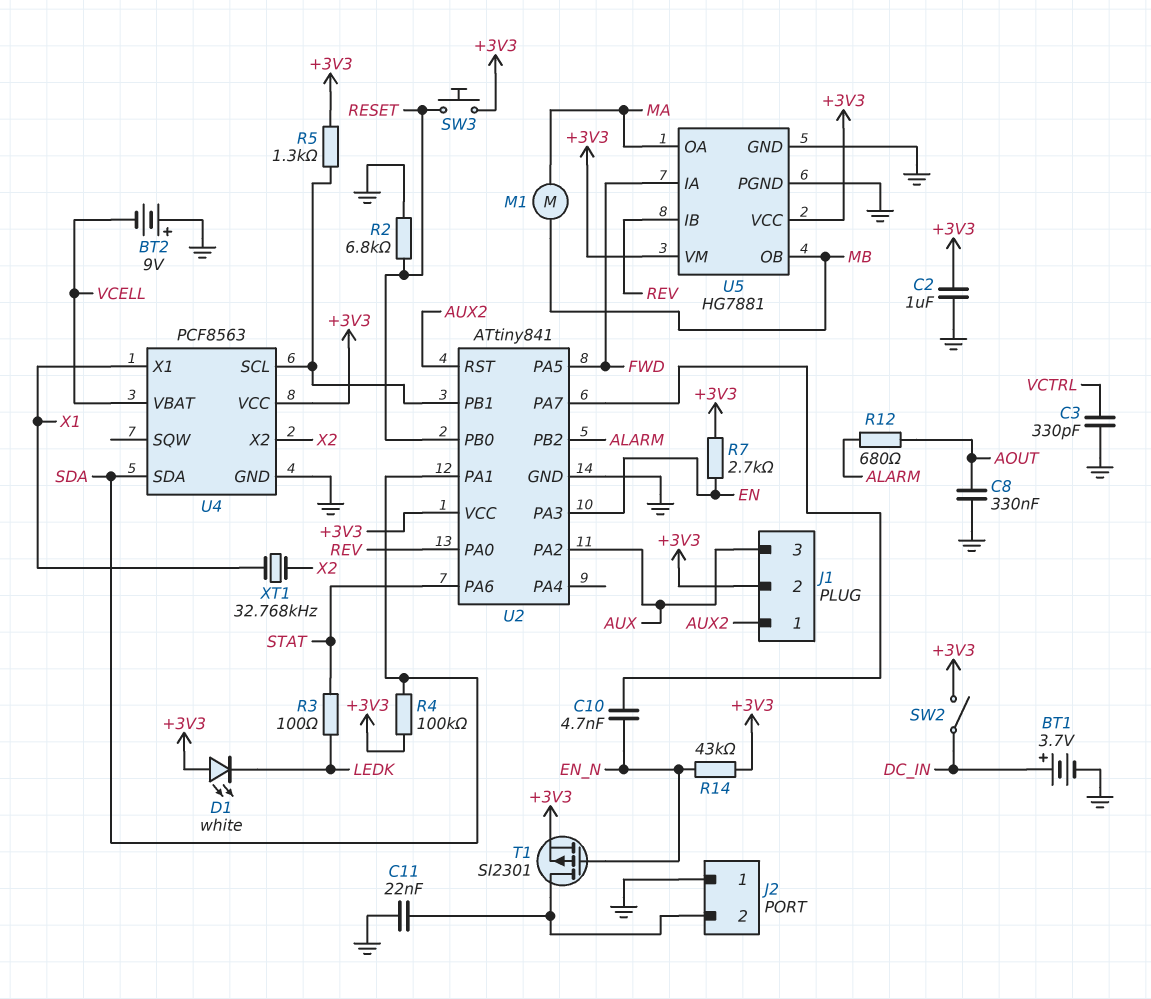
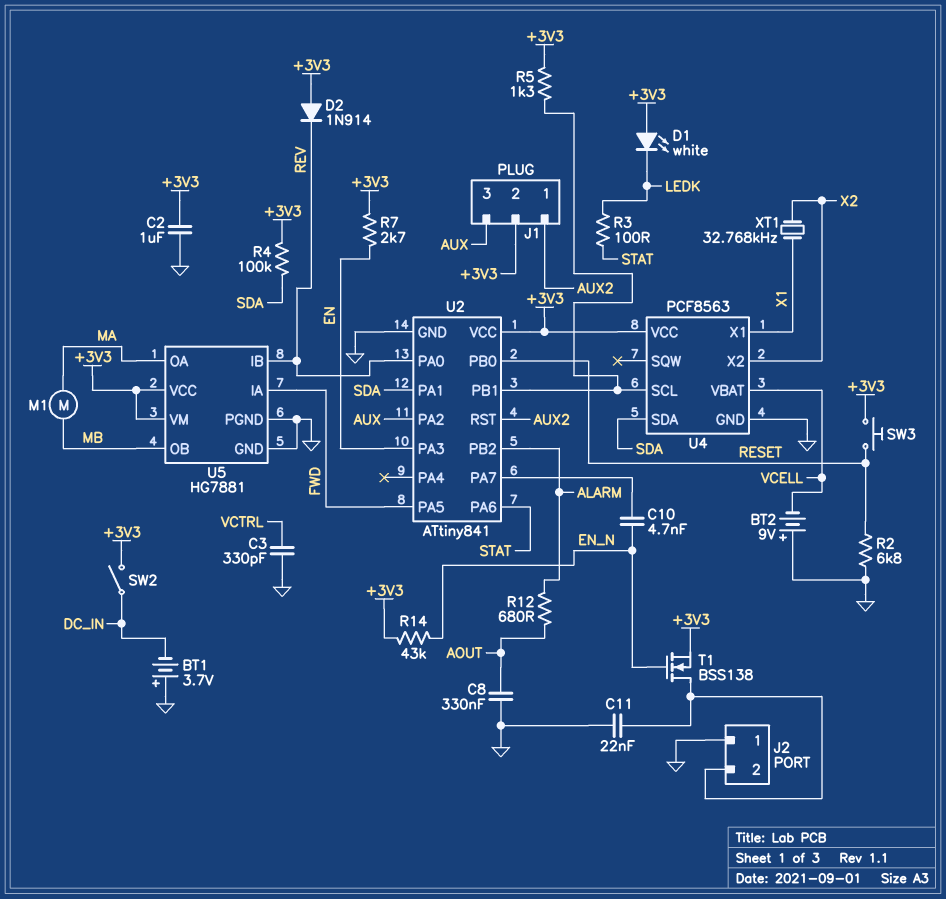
BT1: 3.7V (plus DC_IN, minus GND) -> 3.7V (plus GND, minus DC_IN)
D2: none -> diode 1N914 (A +3V3, K REV)
T1: PMOS SI2301 (G EN_N, D J2/2, S +3V3) -> NMOS BSS138 (G EN_N, D J2/2, S +3V3)

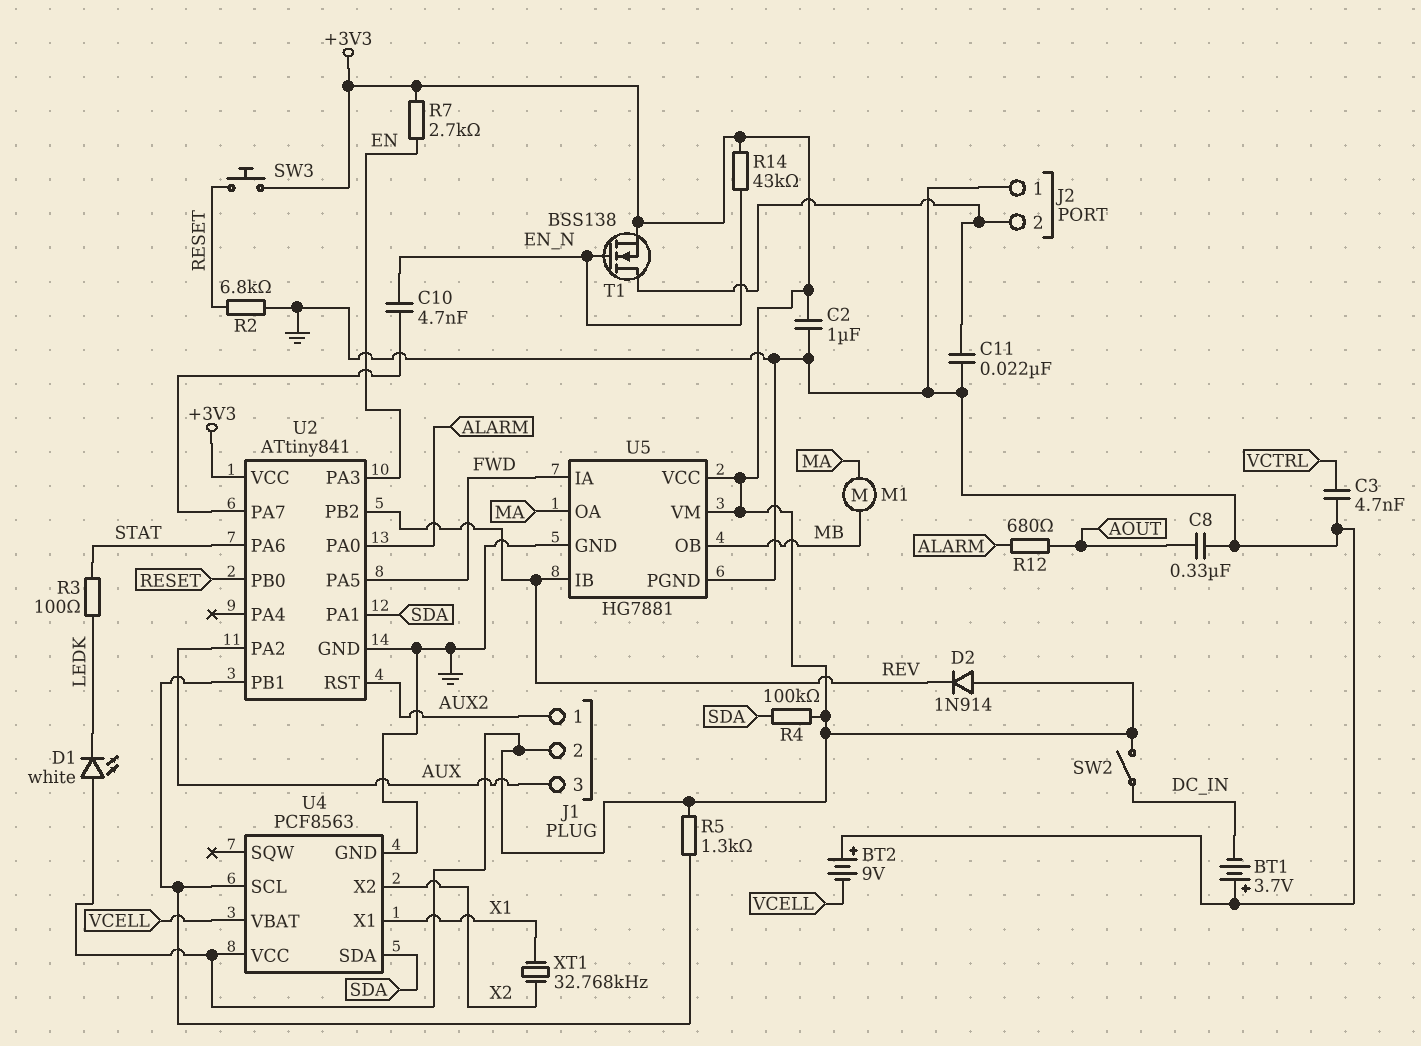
C3: 330pF (GND, VCTRL) -> 4.7nF (GND, VCTRL)
U2 pin PA0: REV -> ALARM
U2 pin PB2: ALARM -> REV

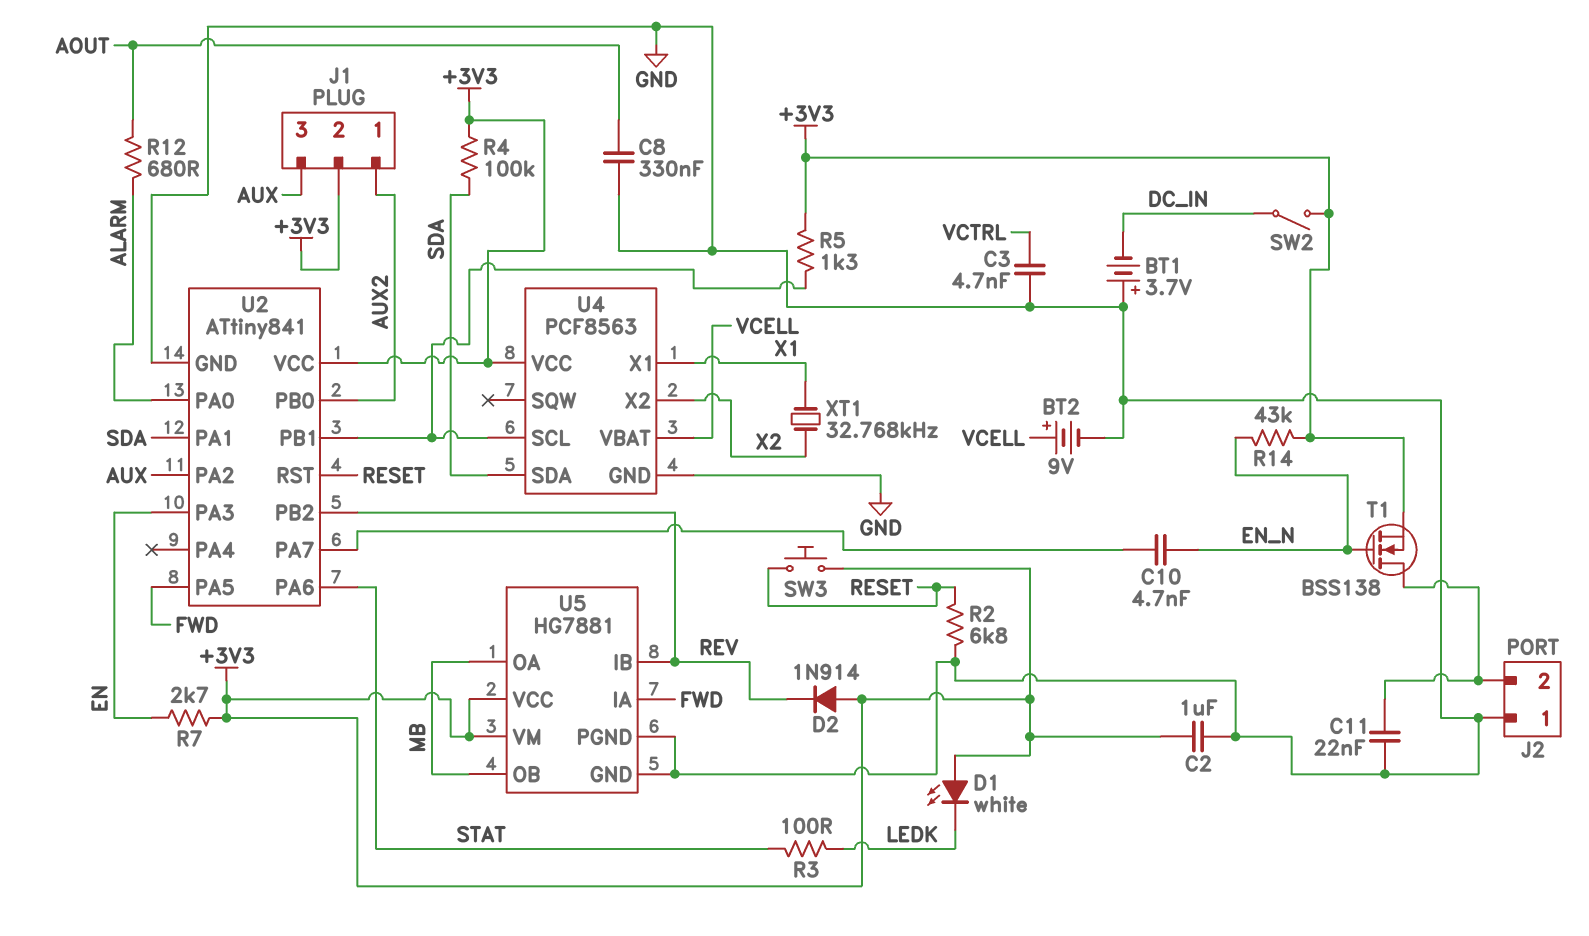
BT2: 9V (plus GND, minus VCELL) -> 9V (plus VCELL, minus GND)
M1: motor (MA, MB) -> none
U2 pin PB0: RESET -> AUX2
U2 pin RST: AUX2 -> RESET
U5 pin OA: MA -> MB

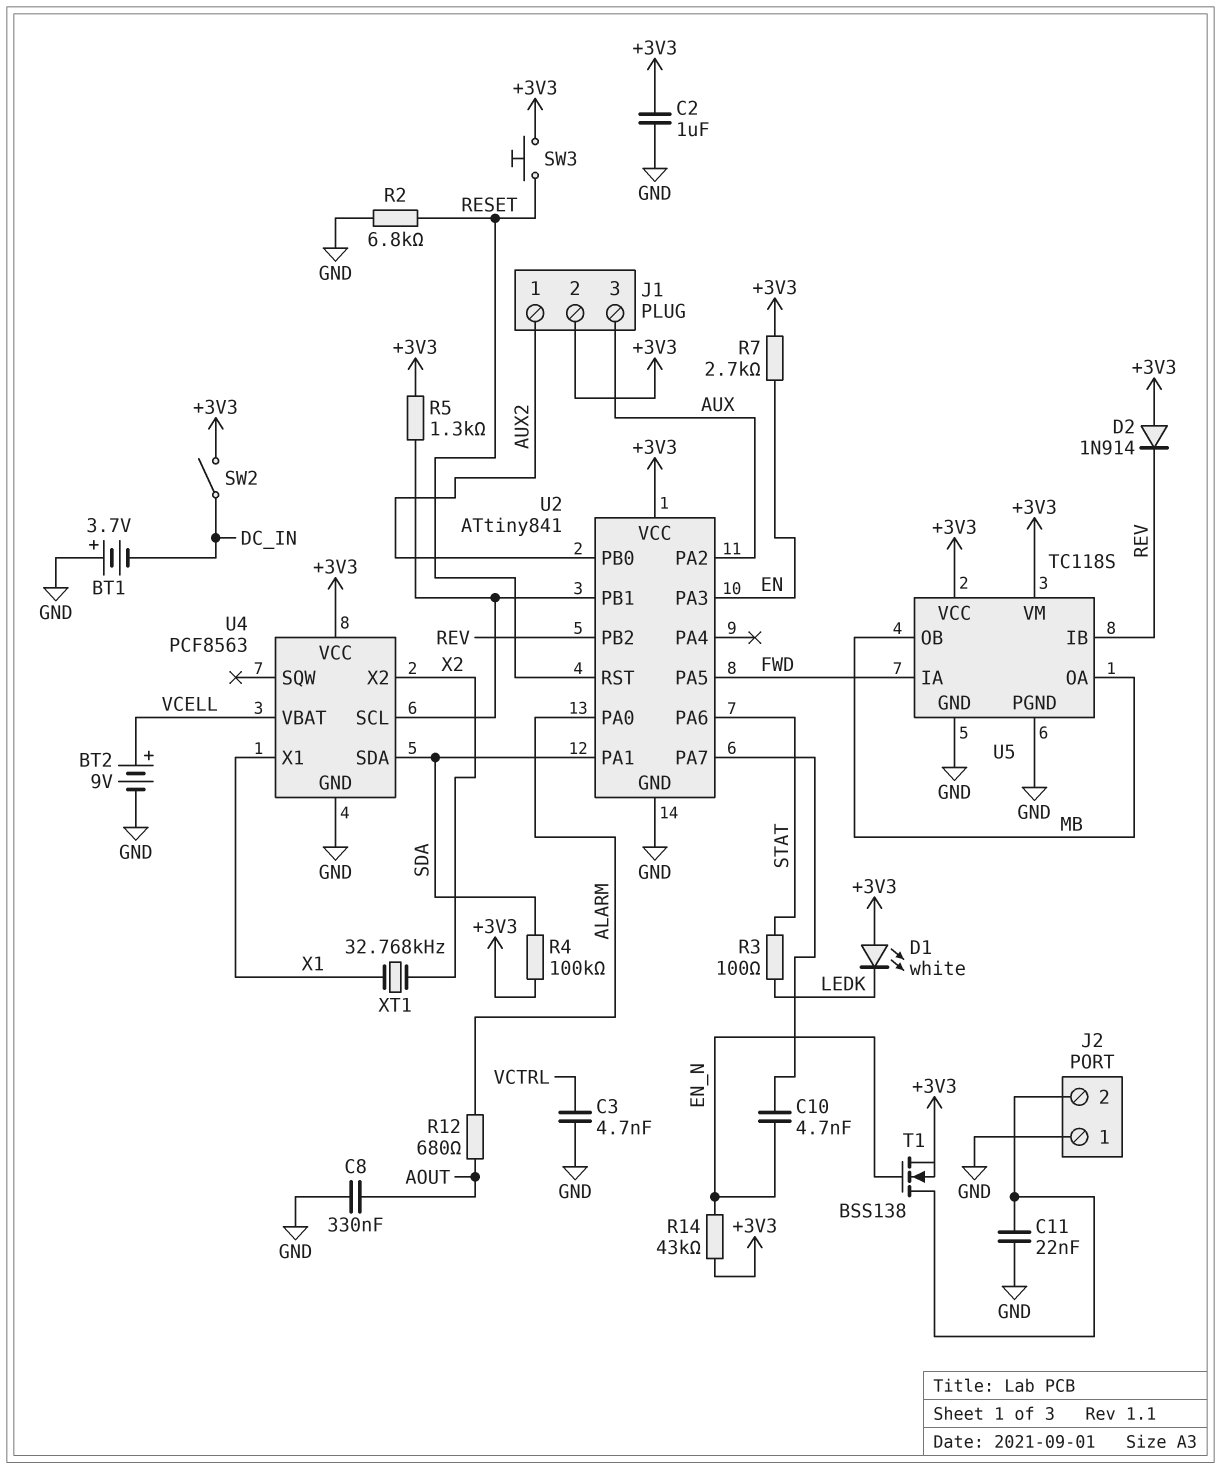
U5: HG7881 -> TC118S

